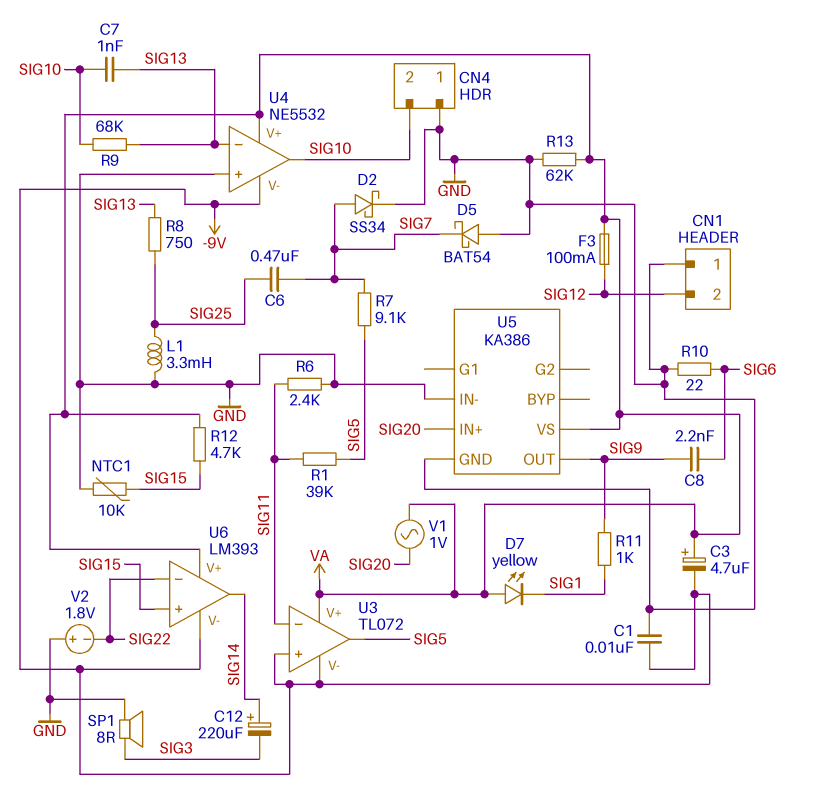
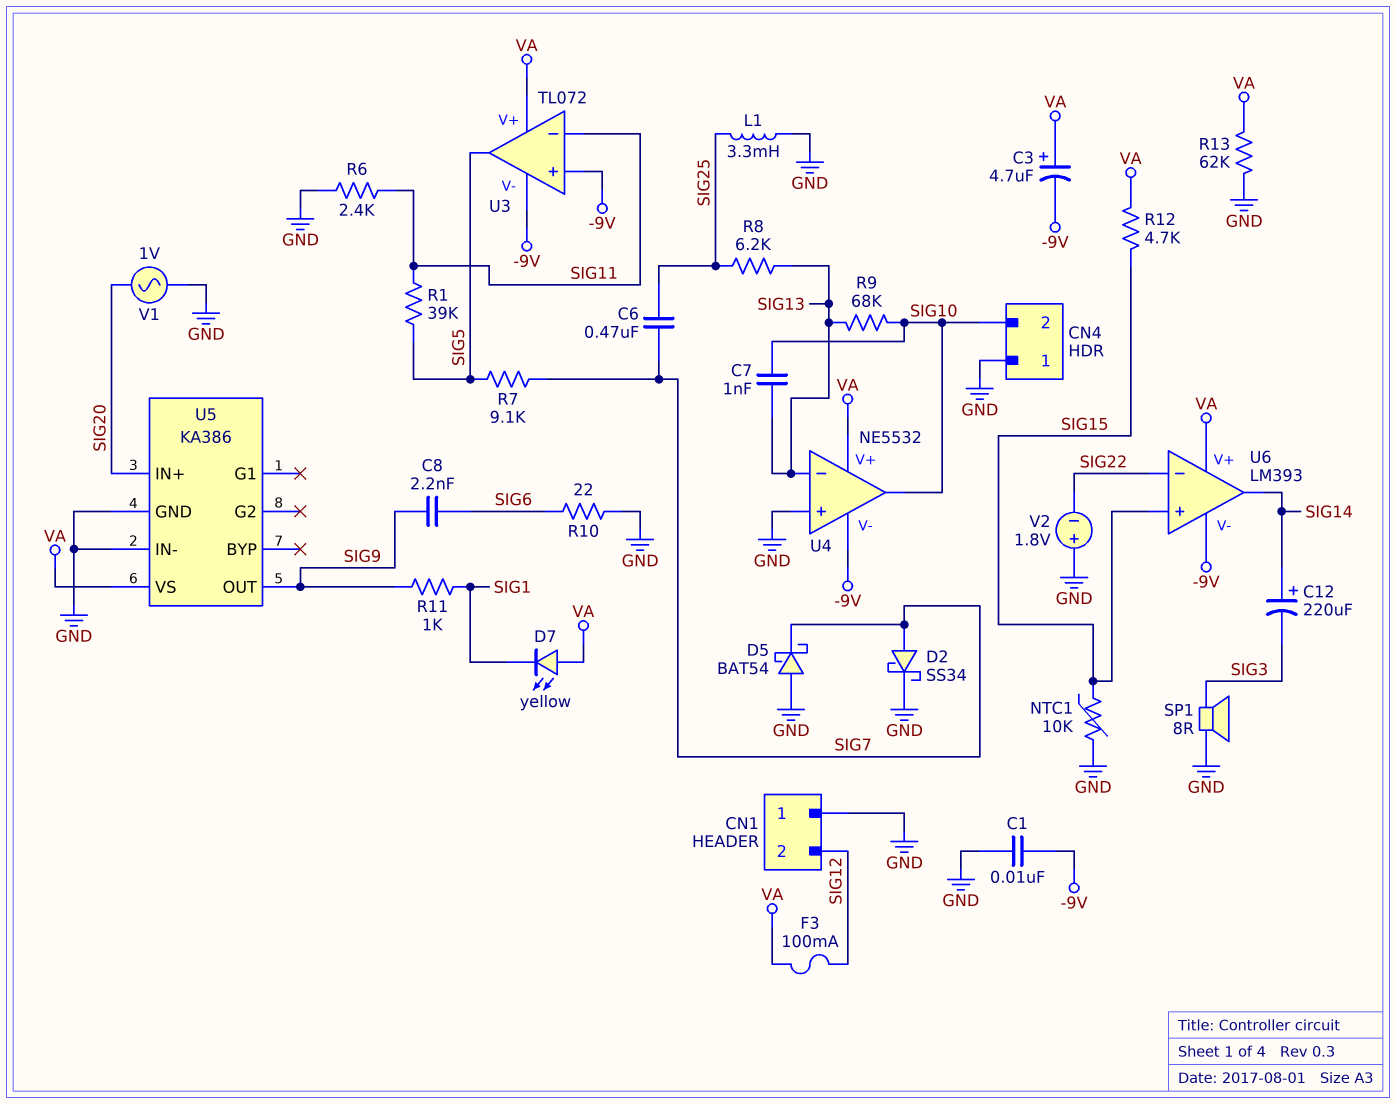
R8: 750 (SIG13, SIG25) -> 6.2k (SIG13, SIG25)
V1: AC 1V (SIG20, VA) -> AC 1V (GND, SIG20)

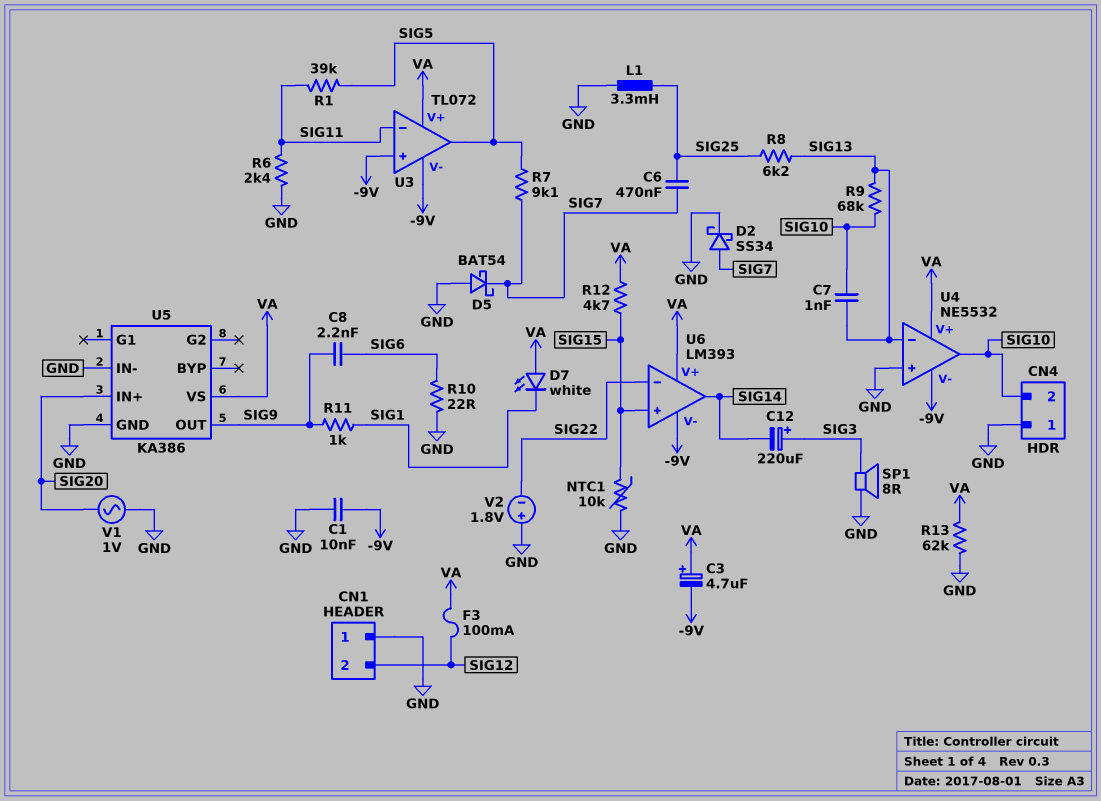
C12: 220uF (plus SIG14, minus SIG3) -> 220uF (plus SIG3, minus SIG14)
D7: LED yellow (A VA, K SIG1) -> LED white (A VA, K SIG1)

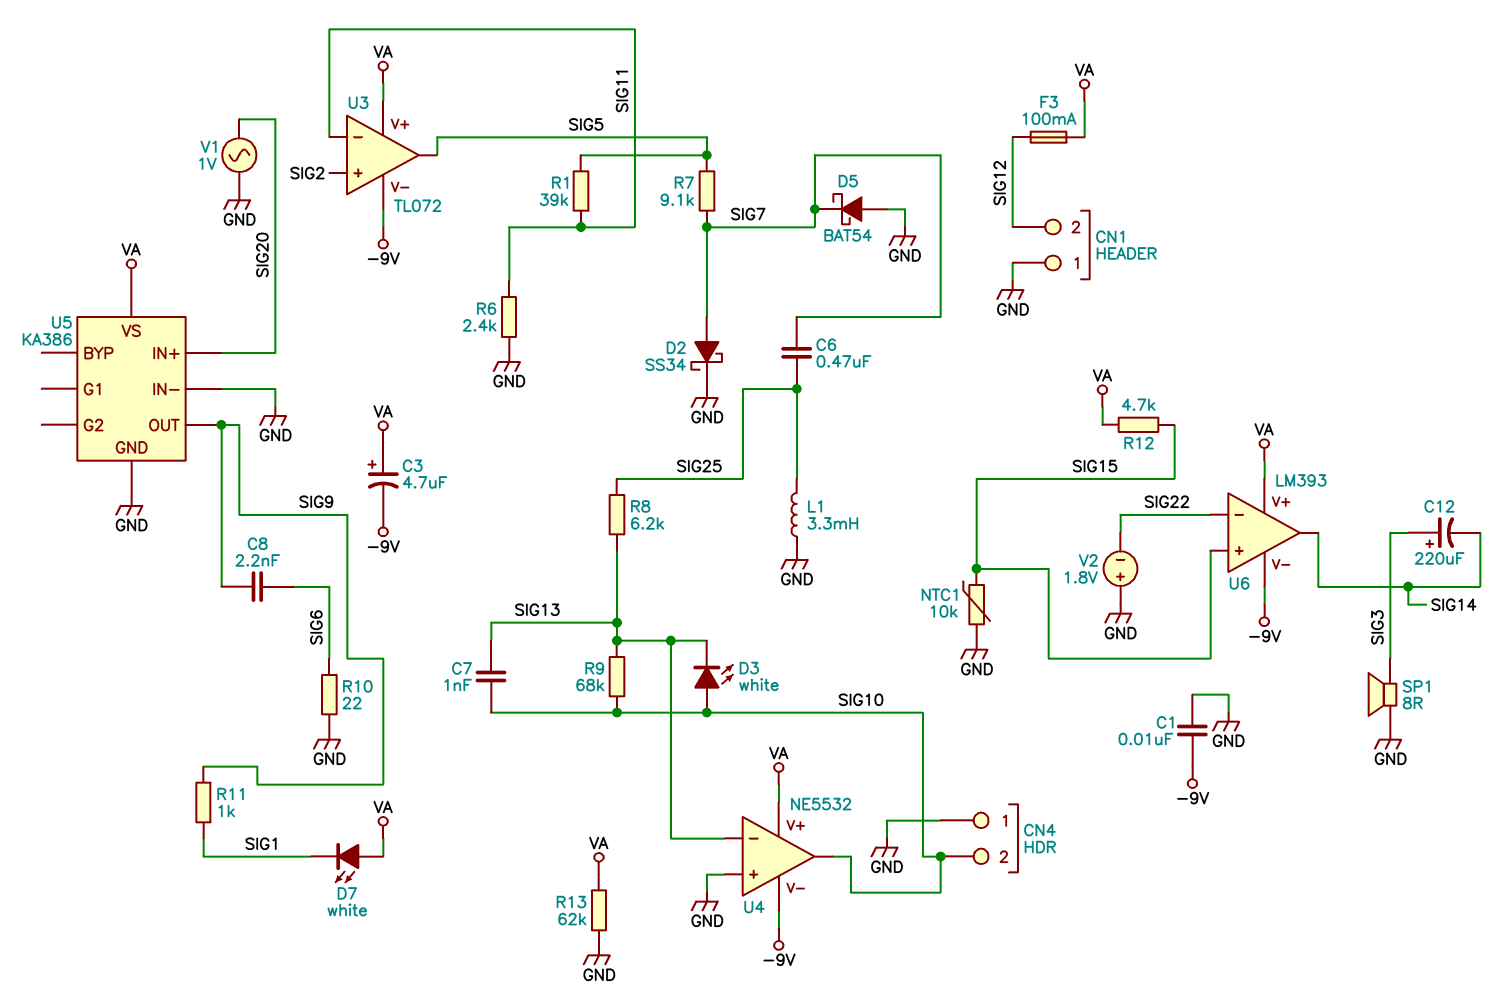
D3: none -> LED white (A SIG10, K SIG13)
U3 pin in+: -9V -> SIG2

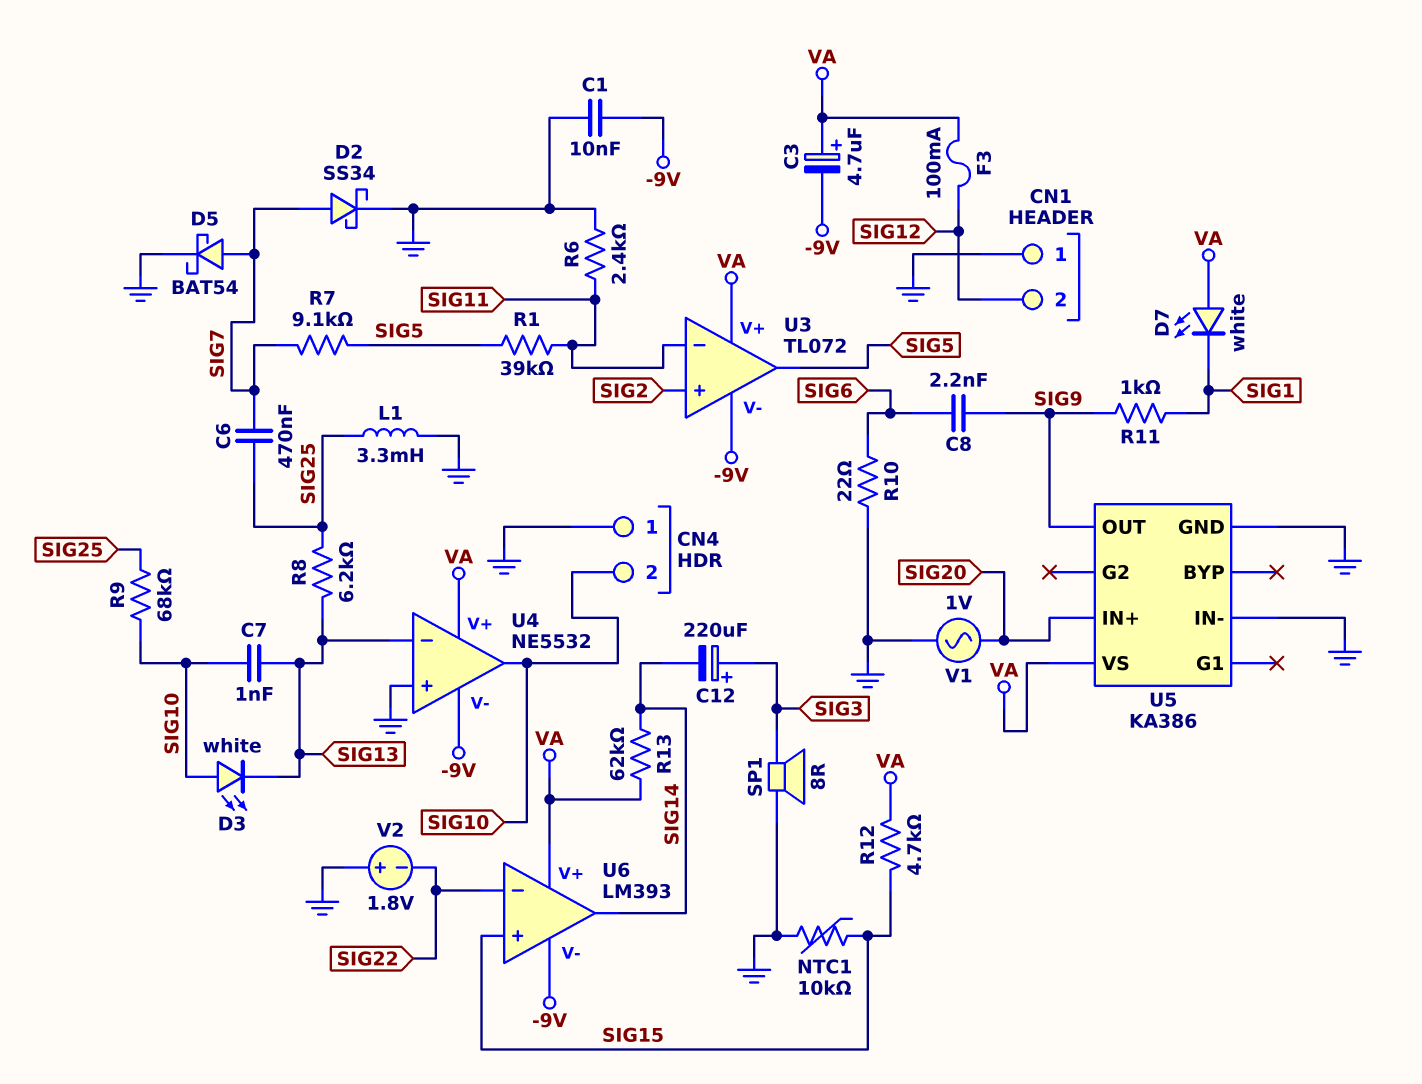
D5: schottky BAT54 (A GND, K SIG7) -> schottky BAT54 (A SIG7, K GND)
R9: 68k (SIG10, SIG13) -> 68k (SIG10, SIG25)
R13: 62k (GND, VA) -> 62k (SIG14, VA)

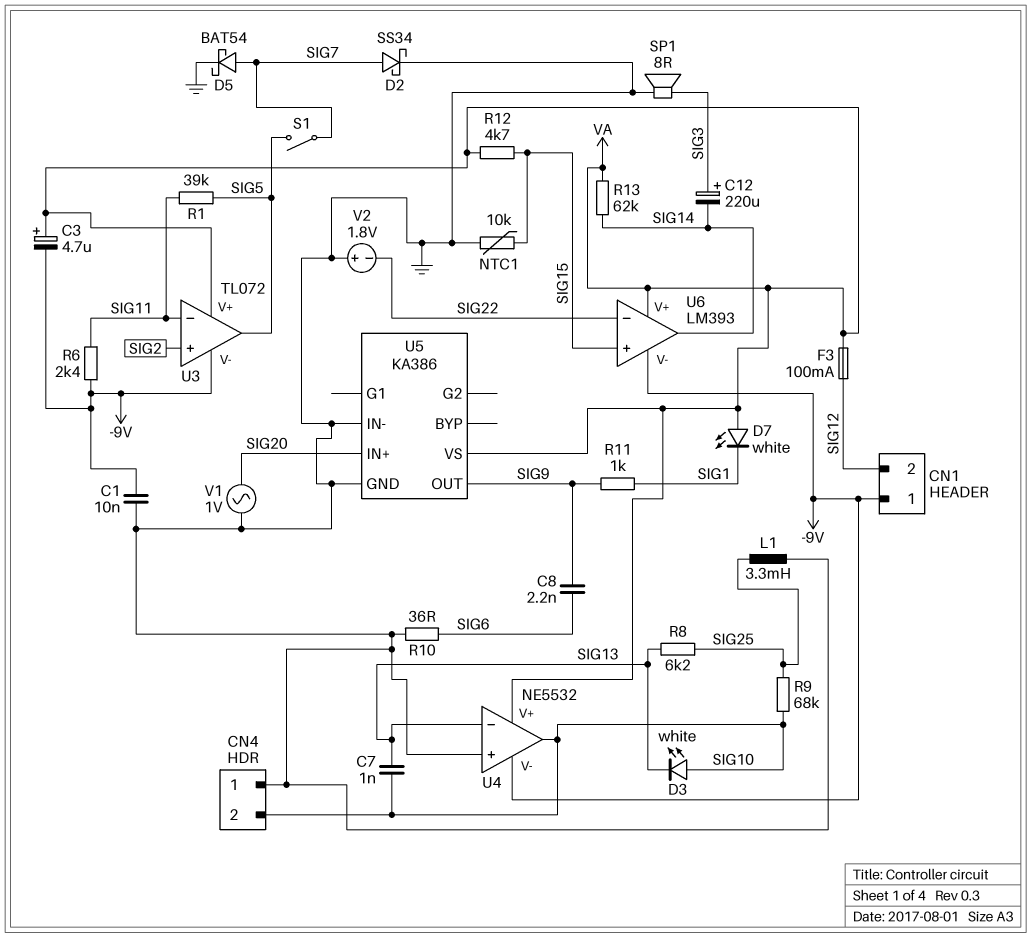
C6: 470nF (SIG7, SIG25) -> none
CN1 pin 1: GND -> -9V
R6: 2.4k (GND, SIG11) -> 2.4k (-9V, SIG11)
R7: 9.1k (SIG5, SIG7) -> none
R10: 22 (GND, SIG6) -> 36 (GND, SIG6)
S1: none -> switch (SIG5, SIG7)

